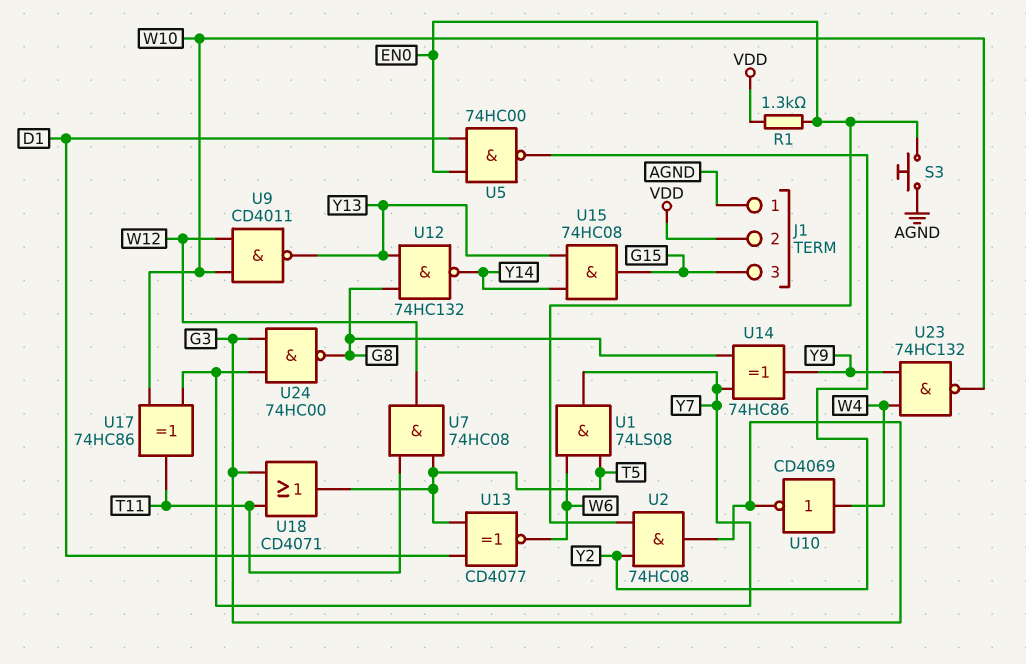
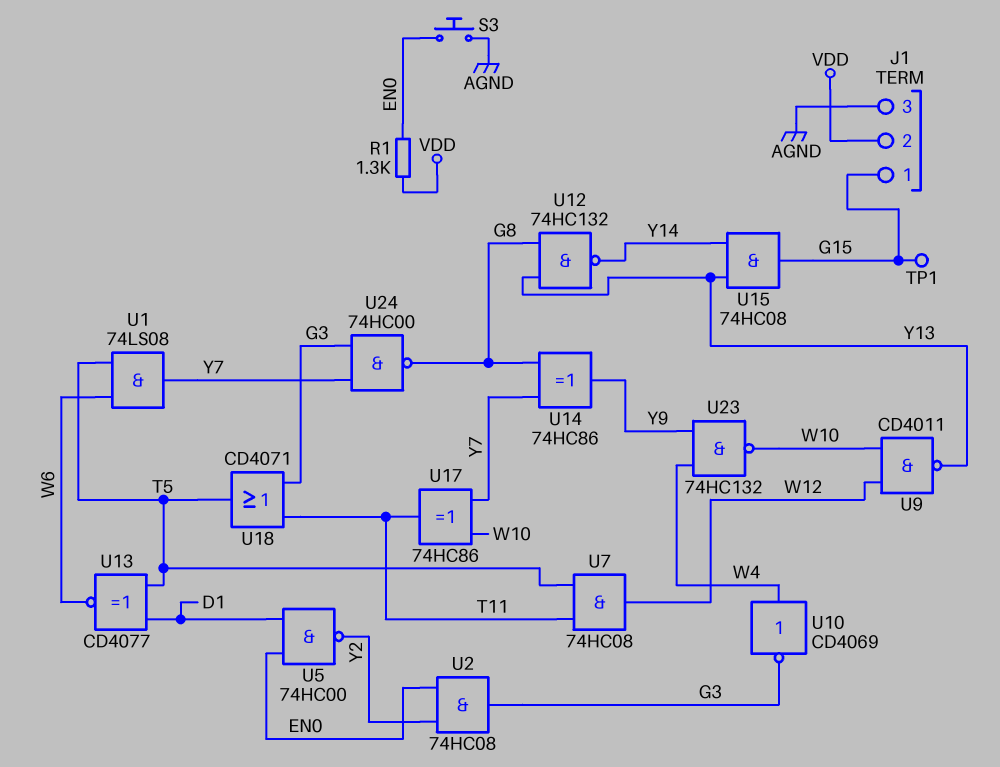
J1 pin 1: AGND -> G15
J1 pin 3: G15 -> AGND
TP1: none -> test point (G15)

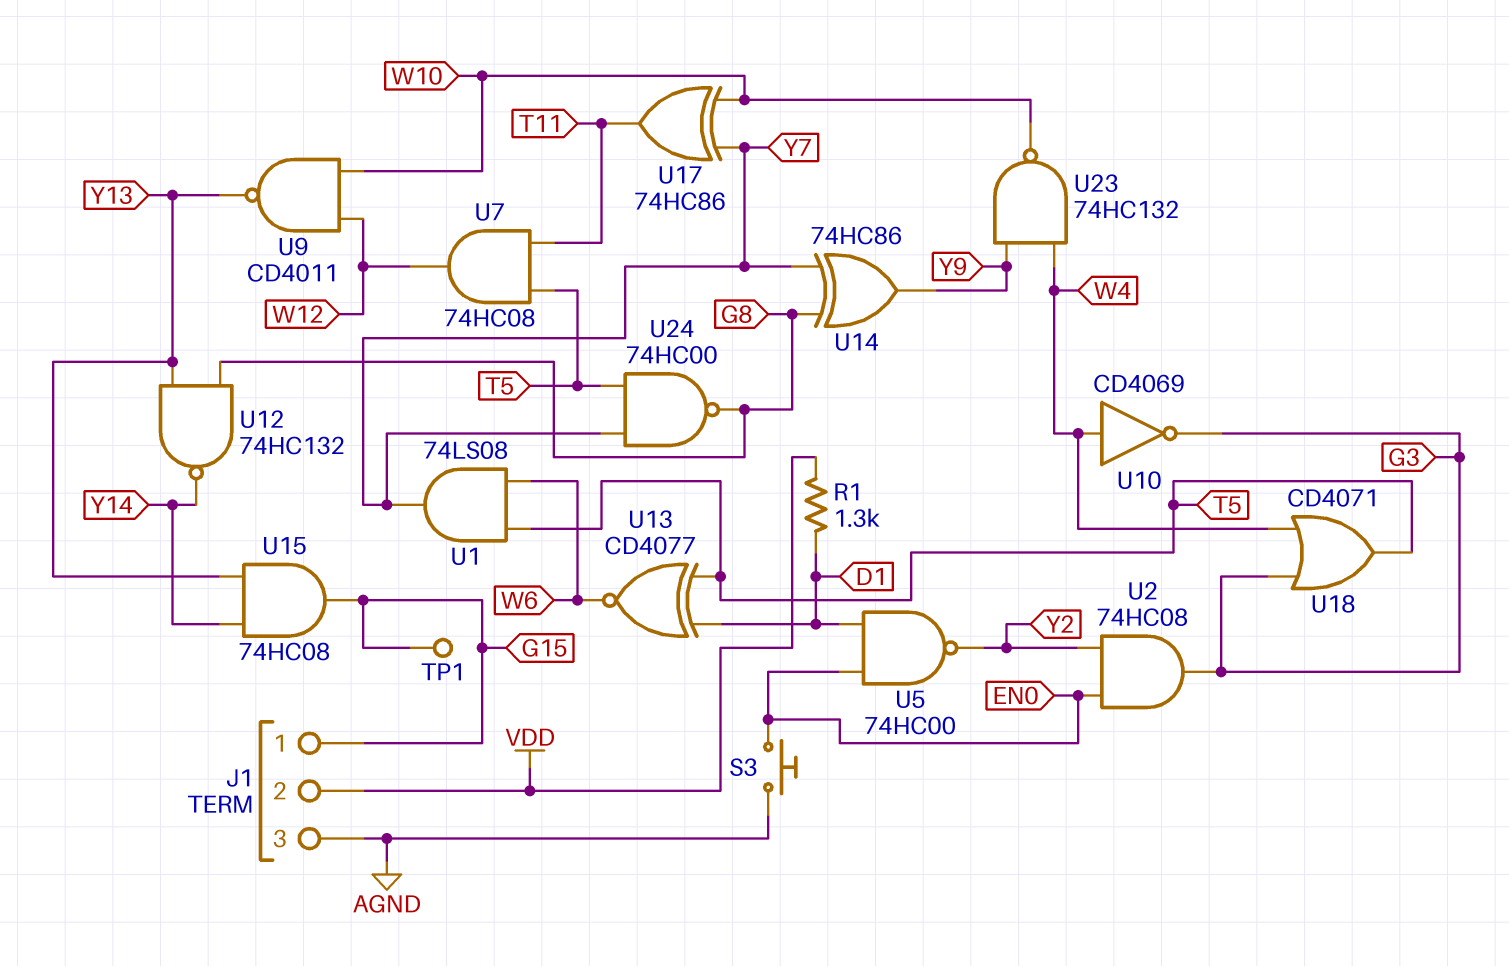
R1: 1.3k (EN0, VDD) -> 1.3k (D1, VDD)
U18: OR CD4071 (in G3, in T11, out T5) -> OR CD4071 (in G3, in W4, out T5)
U24: NAND 74HC00 (in G3, in Y7, out G8) -> NAND 74HC00 (in T5, in Y7, out G8)

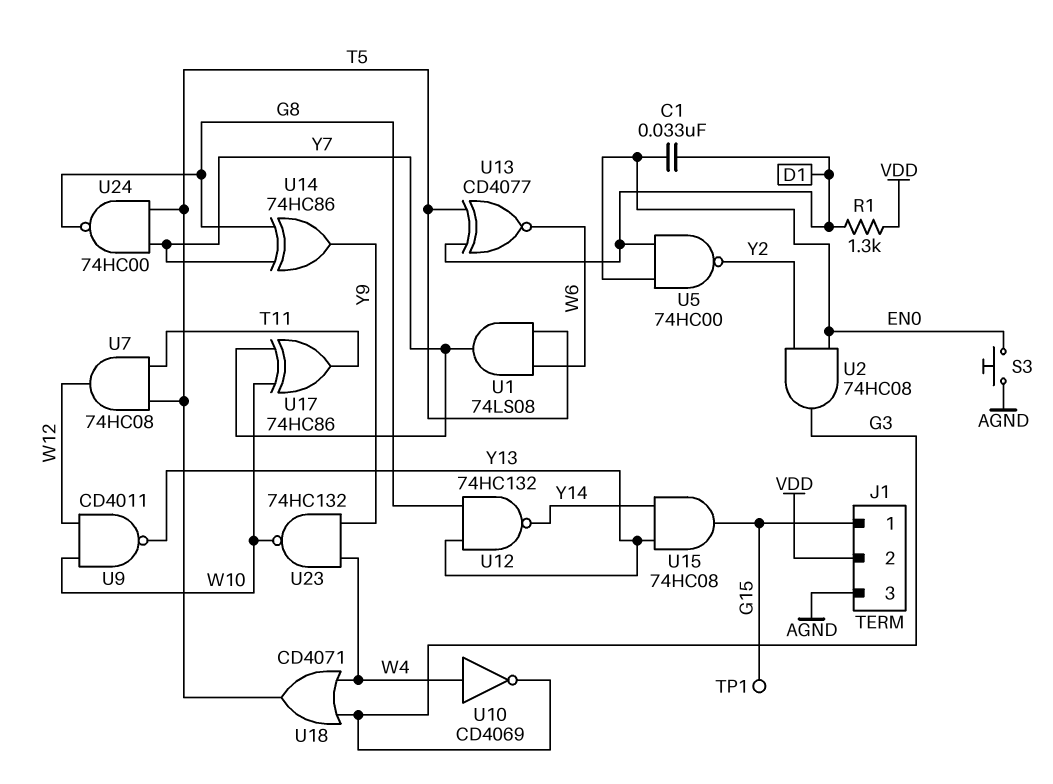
C1: none -> 33nF (D1, EN0)

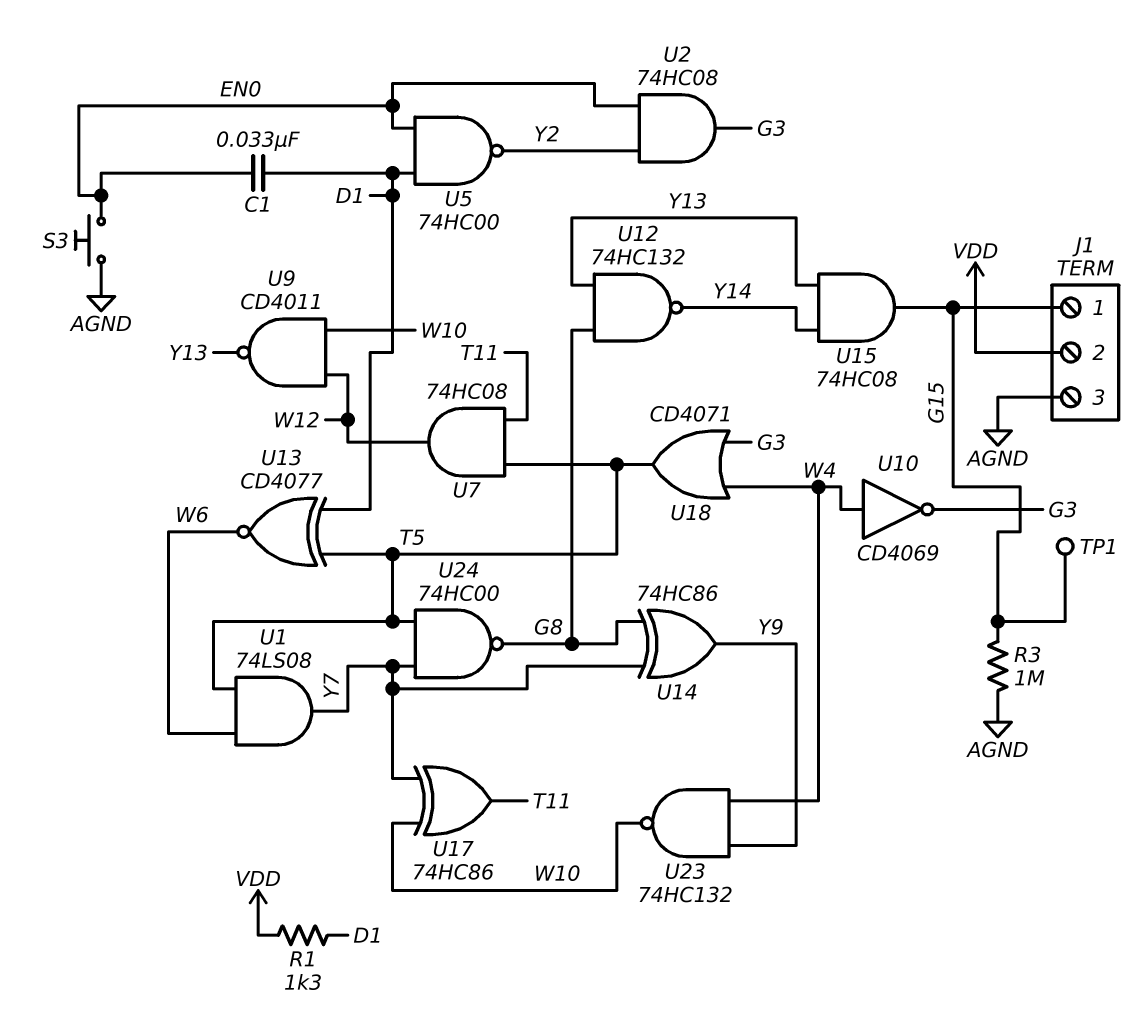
R3: none -> 1M (AGND, G15)

